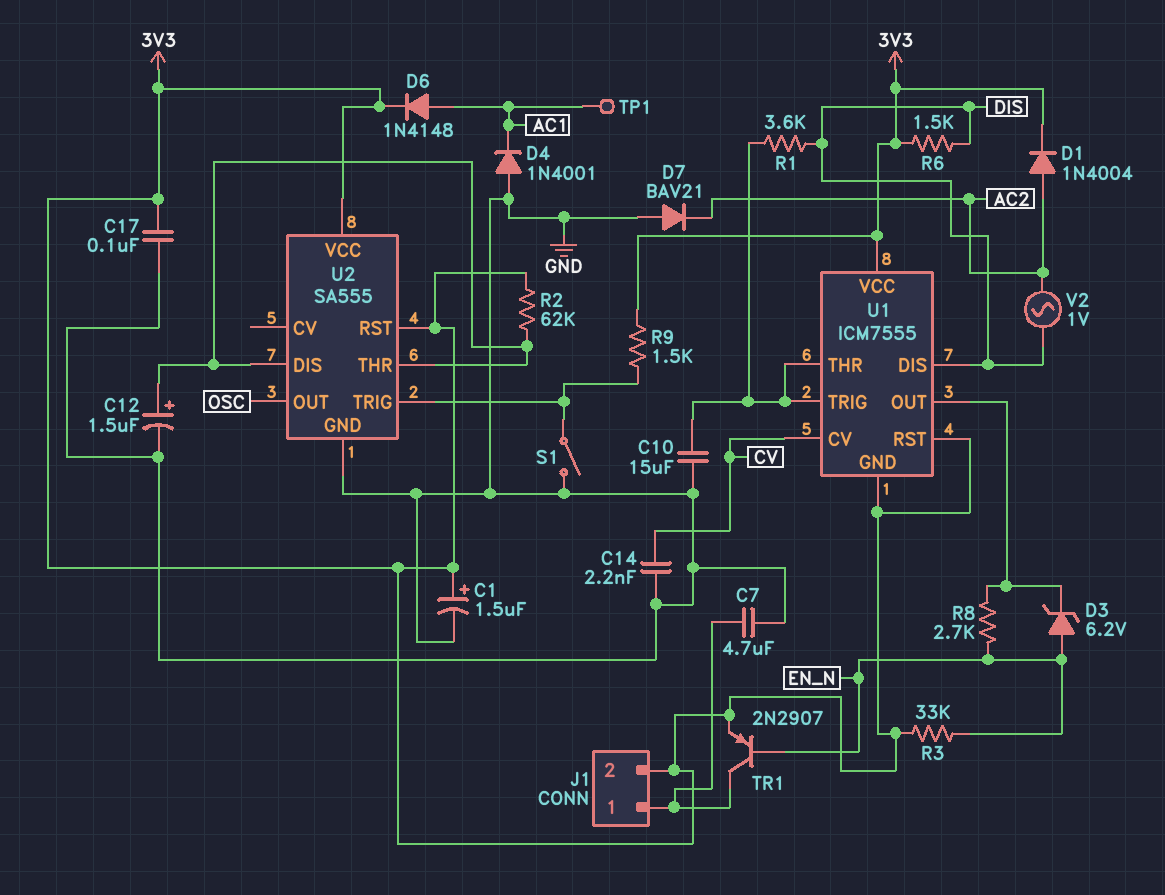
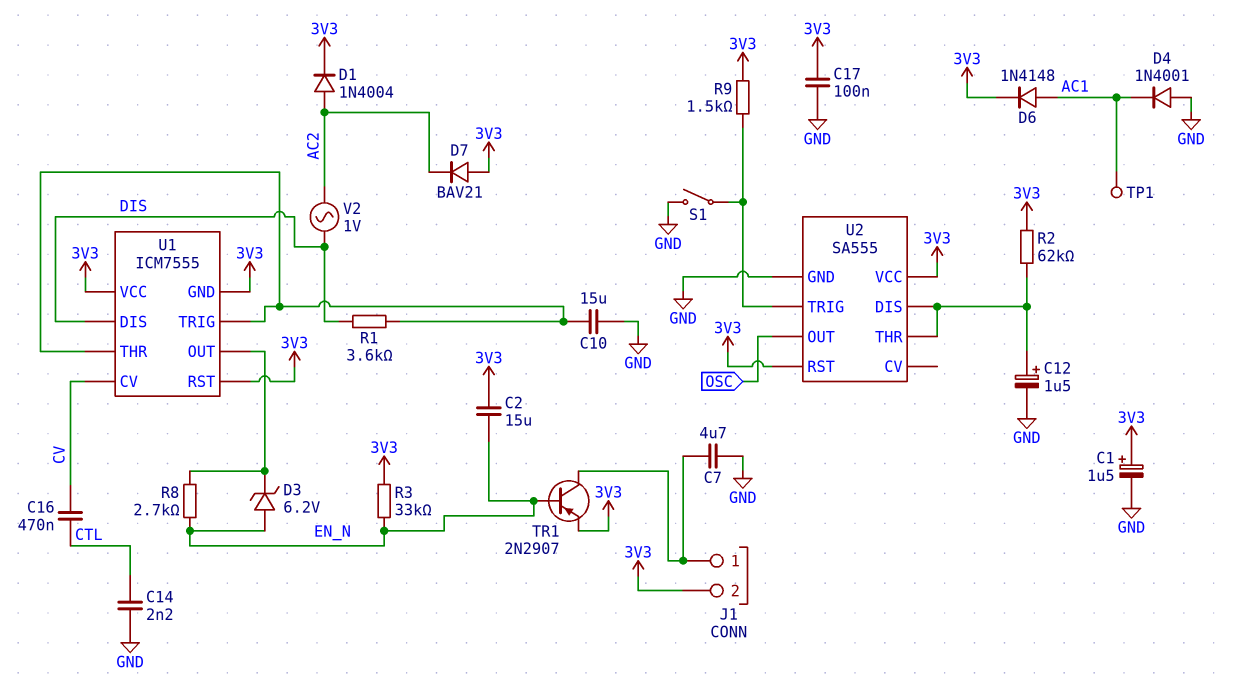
C2: none -> 15uF (3V3, EN_N)
C14: 2.2nF (CV, GND) -> 2.2nF (CTL, GND)
C16: none -> 470nF (CTL, CV)
D7: diode BAV21 (A GND, K AC2) -> diode BAV21 (A 3V3, K AC2)
R6: 1.5k (3V3, DIS) -> none

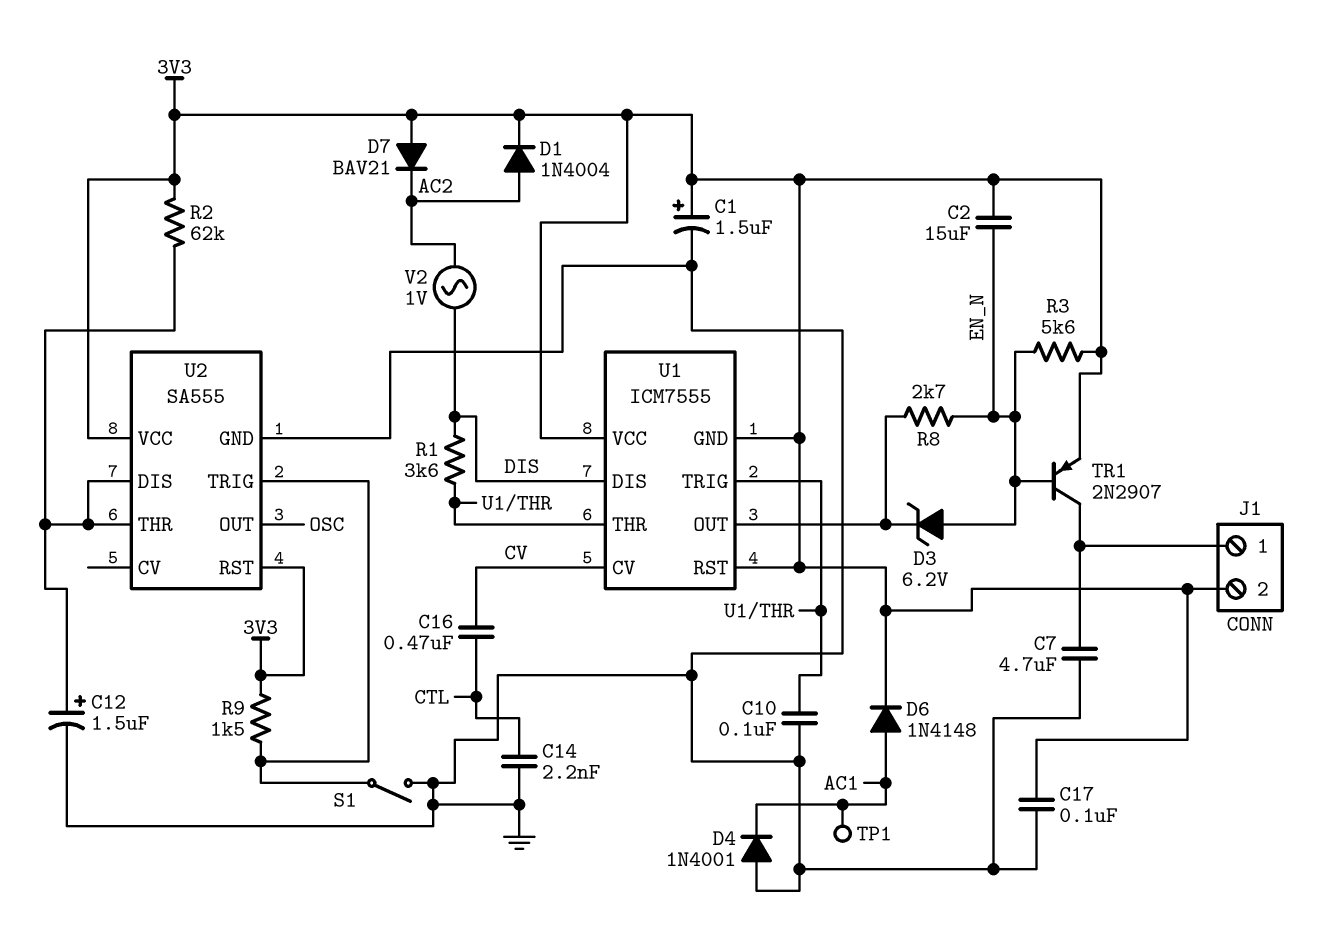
C10: 15uF (GND, U1/THR) -> 100nF (GND, U1/THR)
R3: 33k (3V3, EN_N) -> 5.6k (3V3, EN_N)

